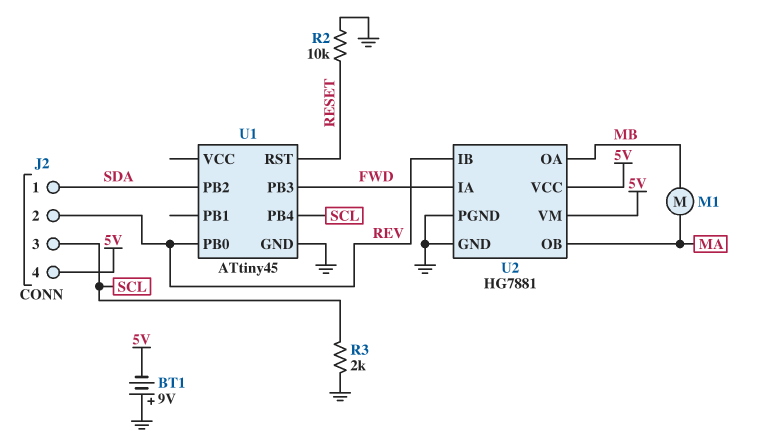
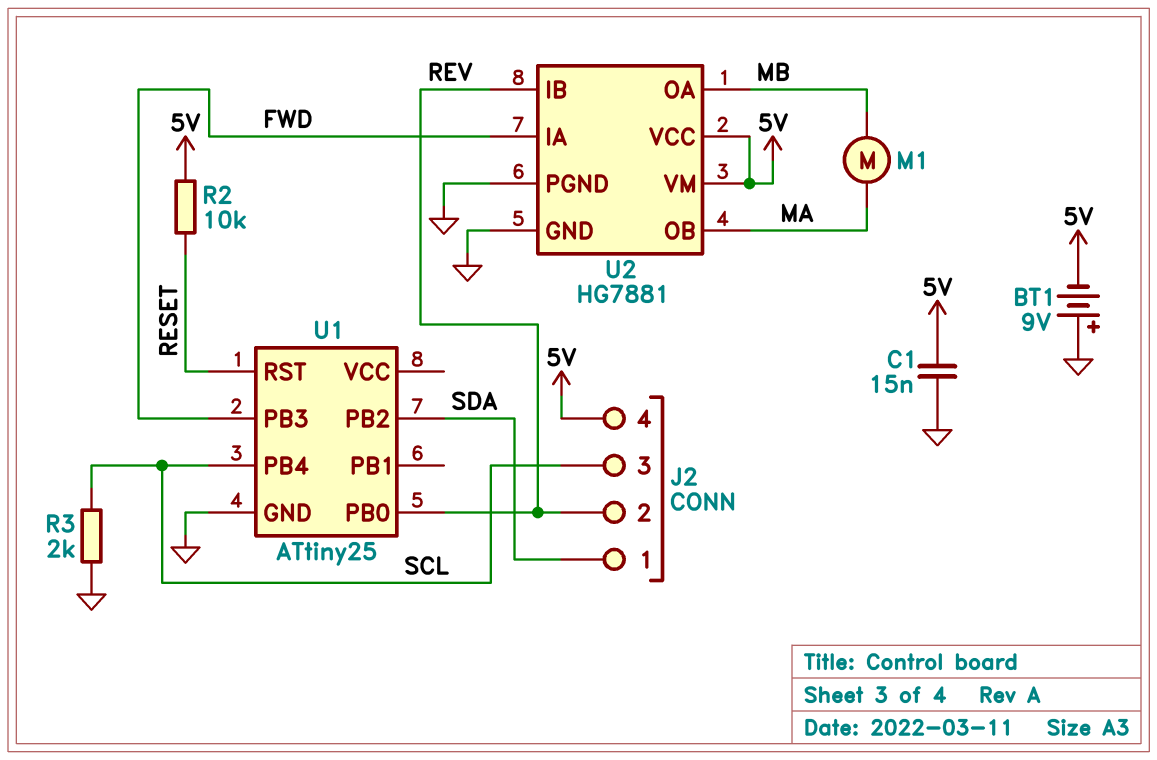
C1: none -> 15nF (5V, GND)
R2: 10k (GND, RESET) -> 10k (5V, RESET)
U1: ATtiny45 -> ATtiny25

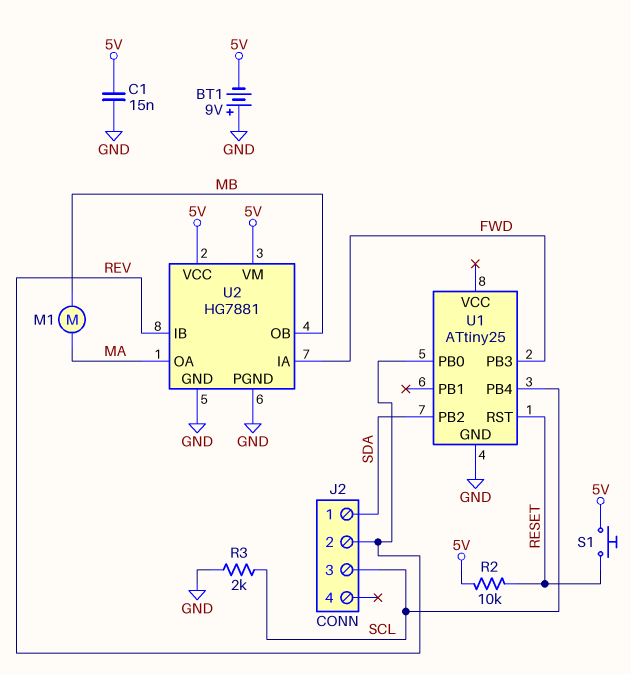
J2 pin 4: 5V -> none
S1: none -> button (5V, RESET)
U2 pin OA: MB -> MA
U2 pin OB: MA -> MB

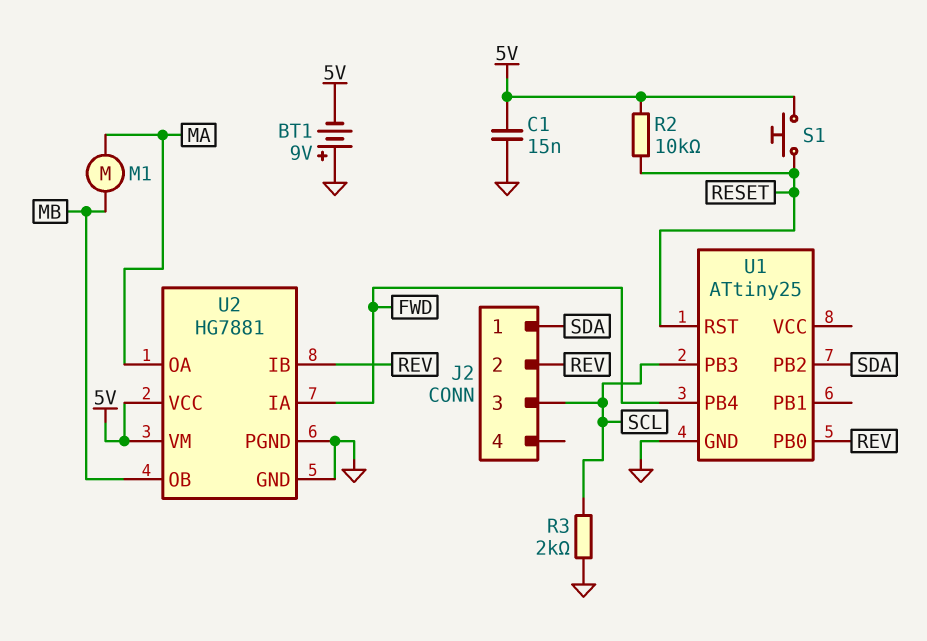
U1 pin PB3: FWD -> SCL
U1 pin PB4: SCL -> FWD

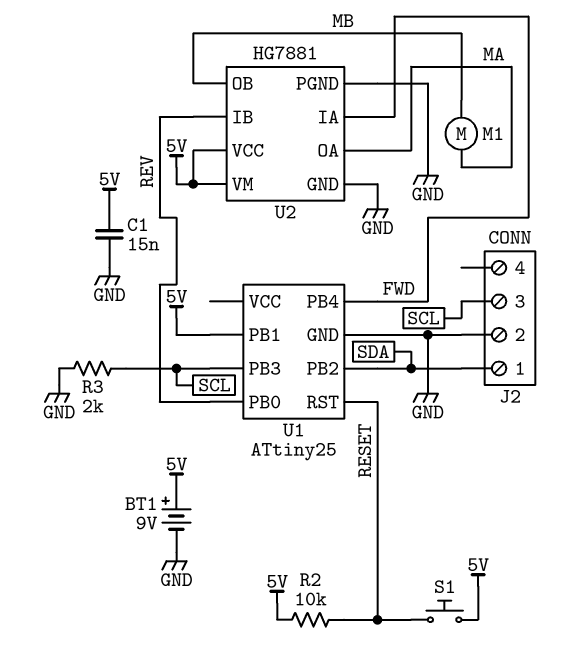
BT1: 9V (plus GND, minus 5V) -> 9V (plus 5V, minus GND)
J2 pin 2: REV -> GND
U1 pin PB1: none -> 5V

